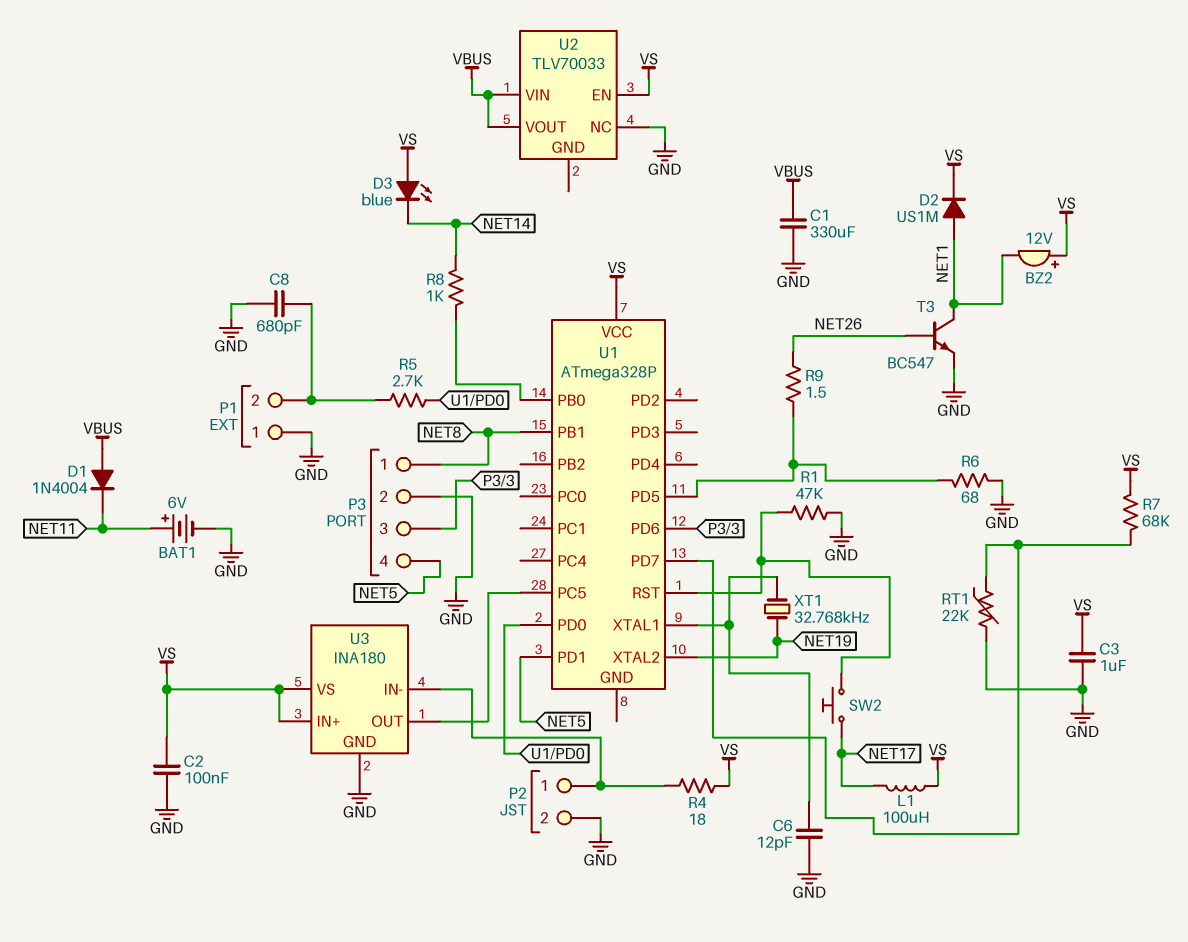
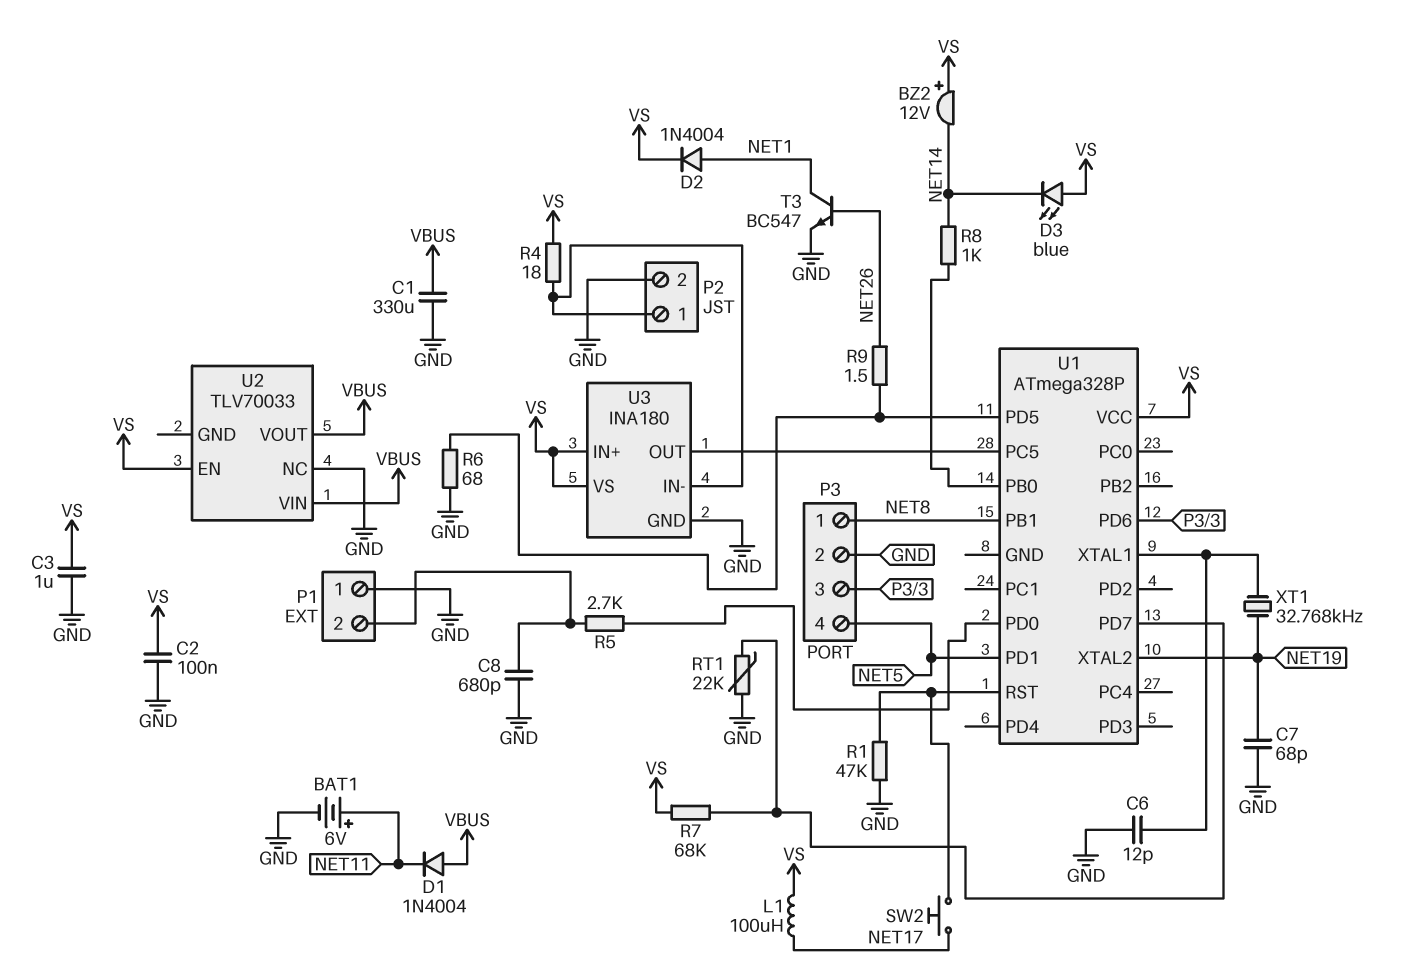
BZ2: buzzer 12V (plus VS, minus NET1) -> buzzer 12V (plus VS, minus NET14)
C7: none -> 68pF (GND, NET19)
D2: diode US1M (A NET1, K VS) -> diode 1N4004 (A NET1, K VS)

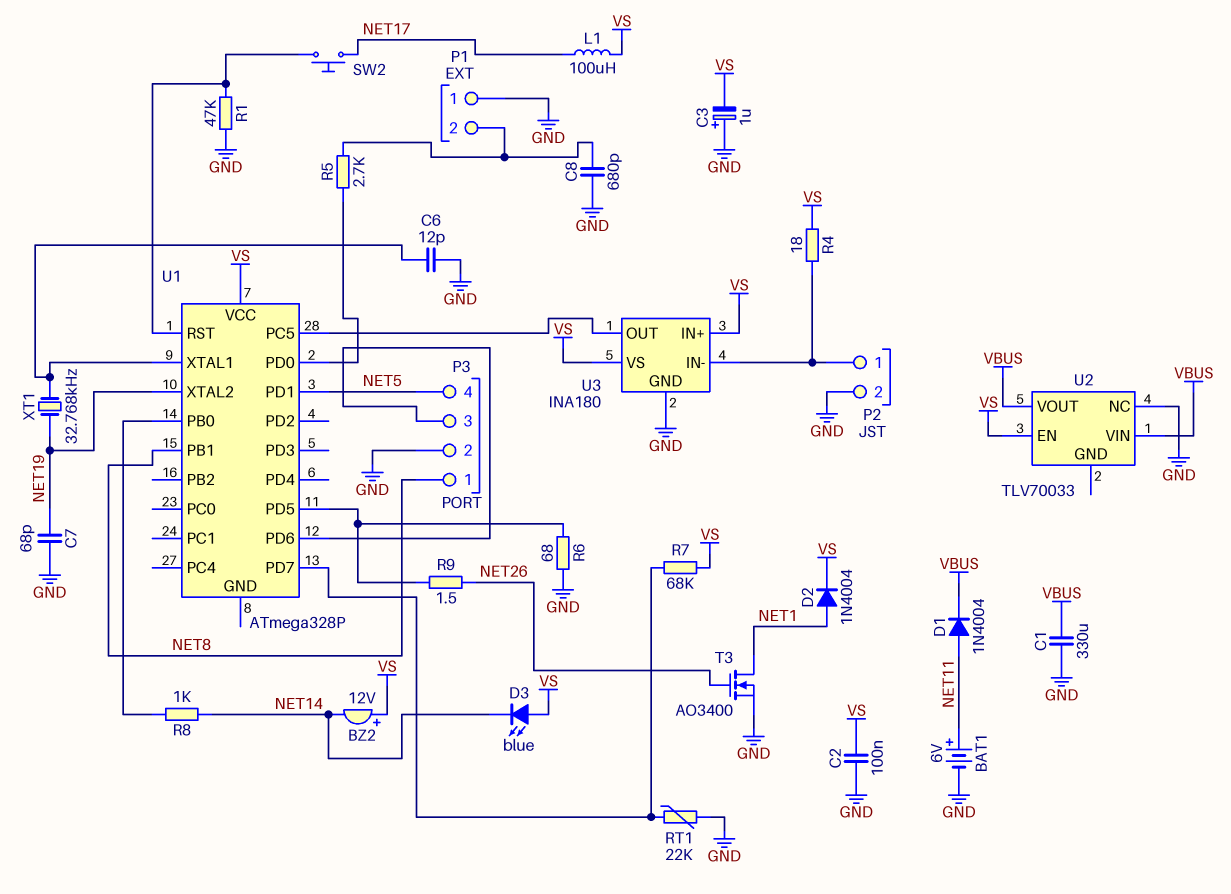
C3: 1uF (GND, VS) -> 1uF (plus GND, minus VS)
D1: diode 1N4004 (A VBUS, K NET11) -> diode 1N4004 (A NET11, K VBUS)
T3: NPN BC547 (B NET26, C NET1, E GND) -> NMOS AO3400 (G NET26, D NET1, S GND)

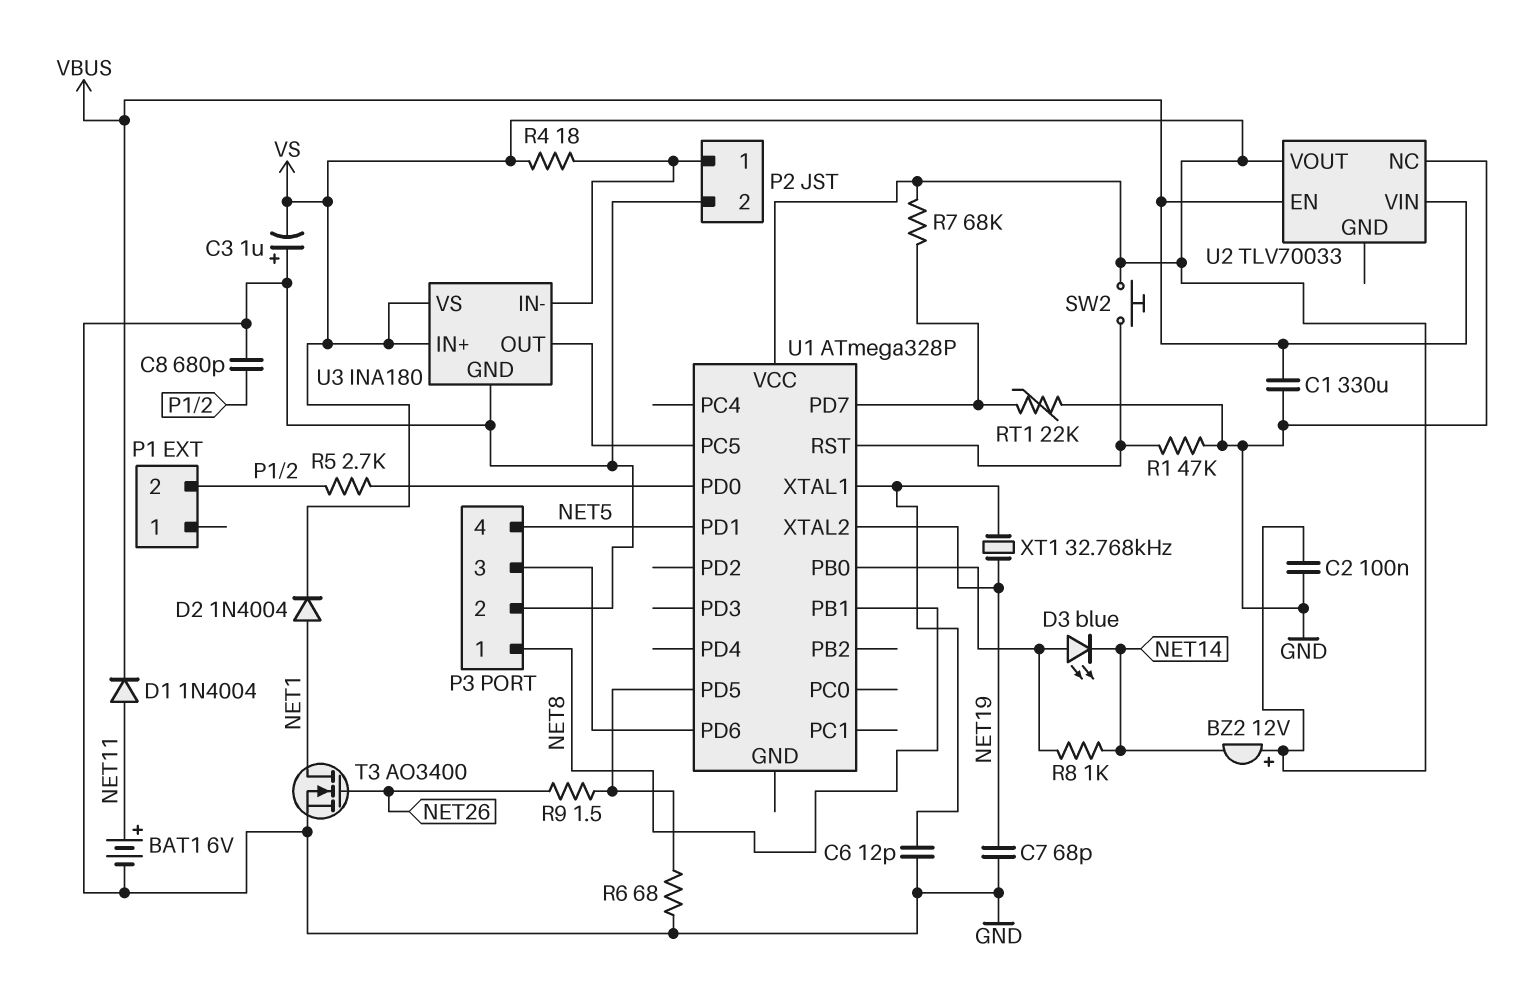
D3: LED blue (A VS, K NET14) -> LED blue (A U1/PB0, K NET14)
L1: 100uH (NET17, VS) -> none
P1 pin 1: GND -> none
SW2: button (NET17, U1/RST) -> button (U1/RST, VS)
U2 pin EN: VS -> VBUS
U2 pin VOUT: VBUS -> VS

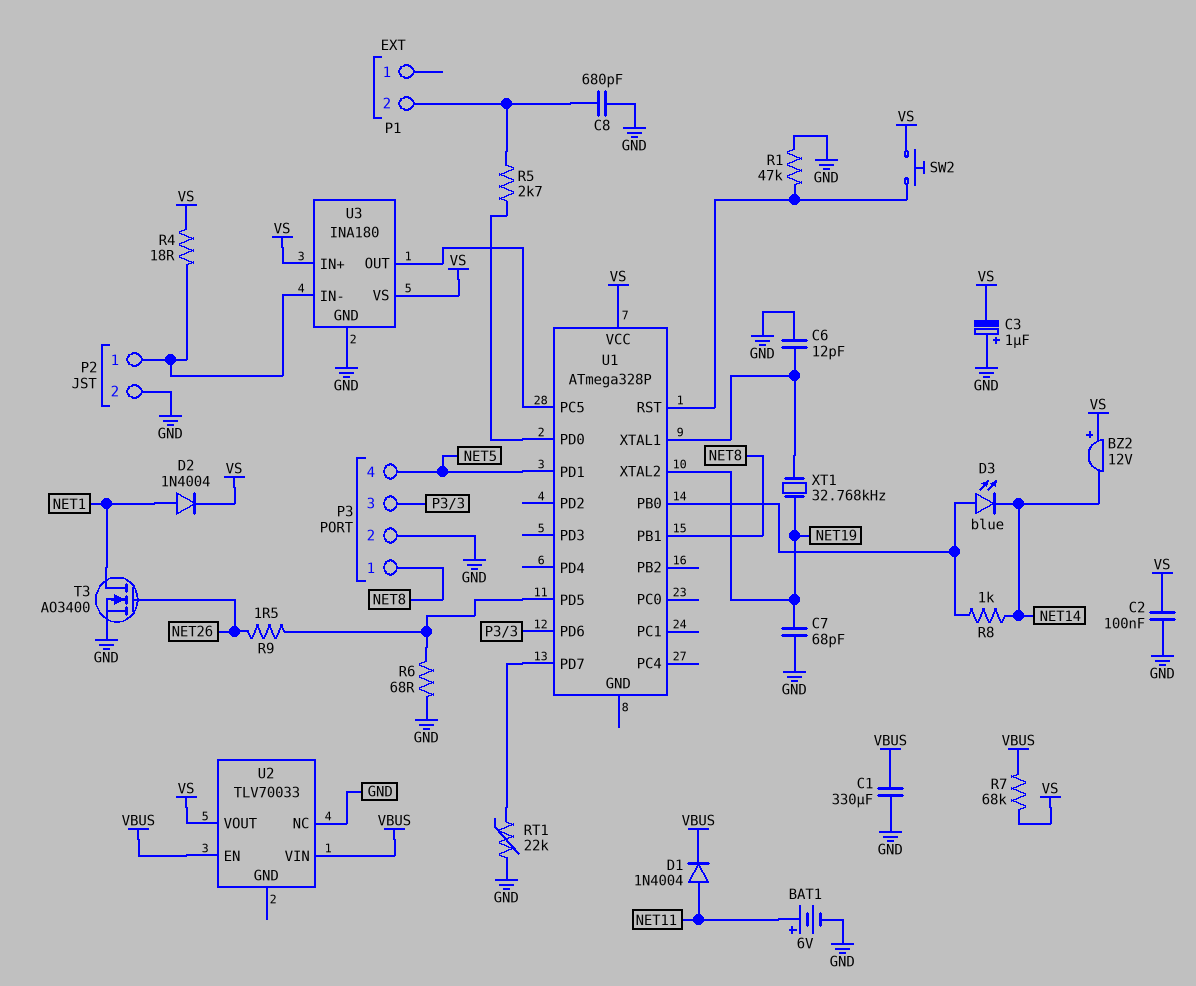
R7: 68k (U1/PD7, VS) -> 68k (VBUS, VS)

